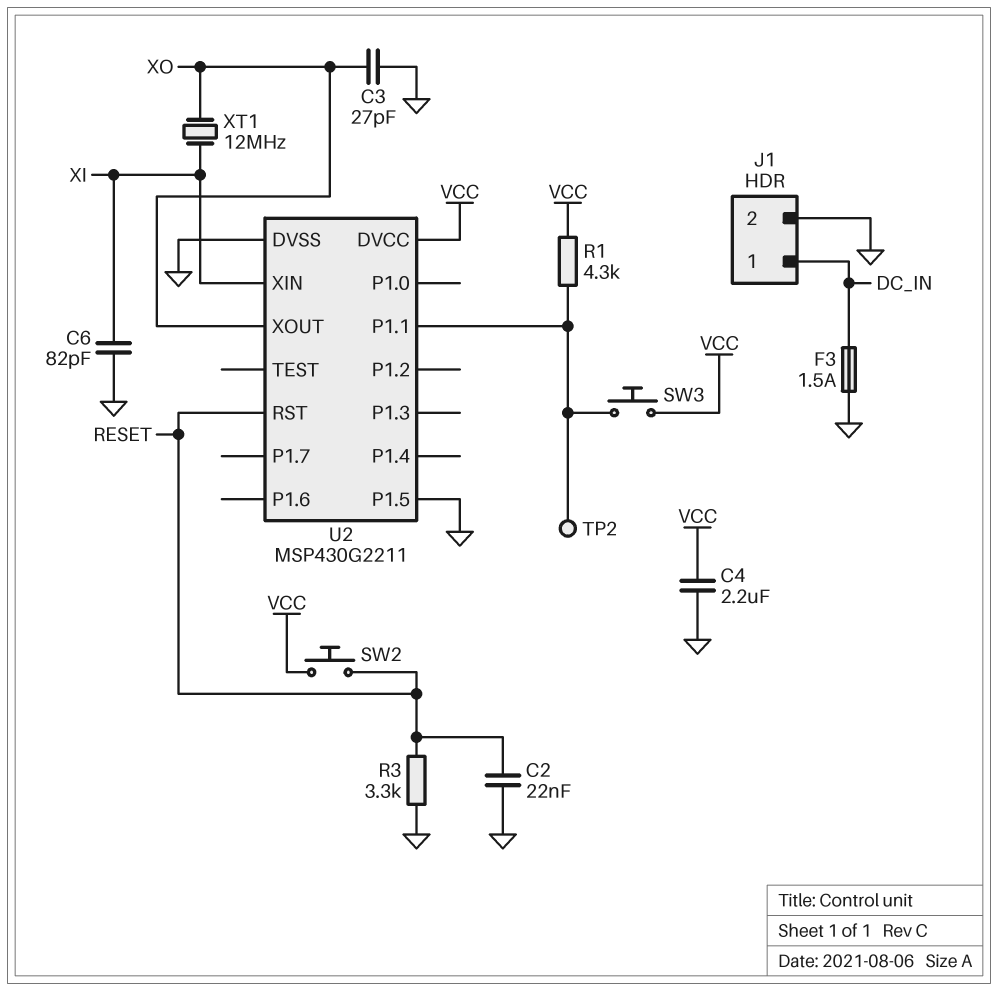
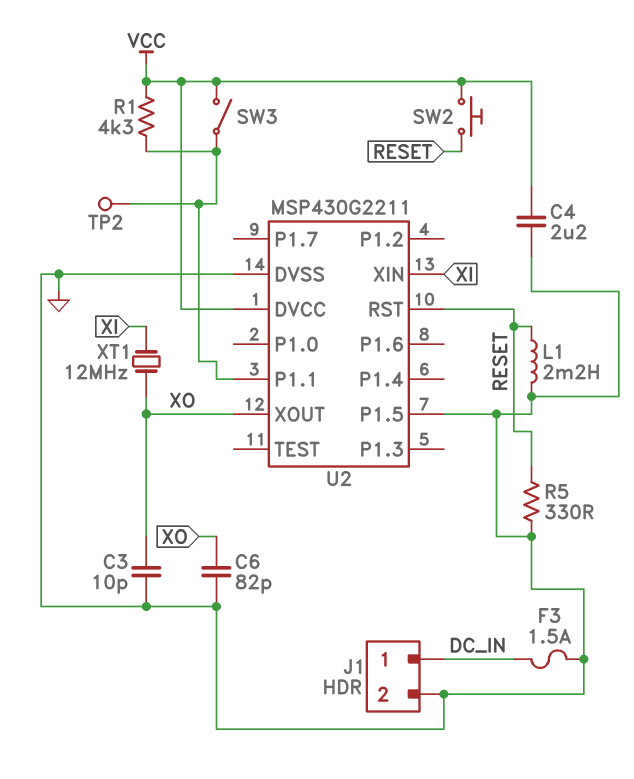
C2: 22nF (GND, RESET) -> none
C3: 27pF (GND, XO) -> 10pF (GND, XO)
C6: 82pF (GND, XI) -> 82pF (GND, XO)
L1: none -> 2.2mH (GND, RESET)
R3: 3.3k (GND, RESET) -> none
R5: none -> 330 (GND, RESET)
SW3: button (U2/P1.1, VCC) -> switch (U2/P1.1, VCC)

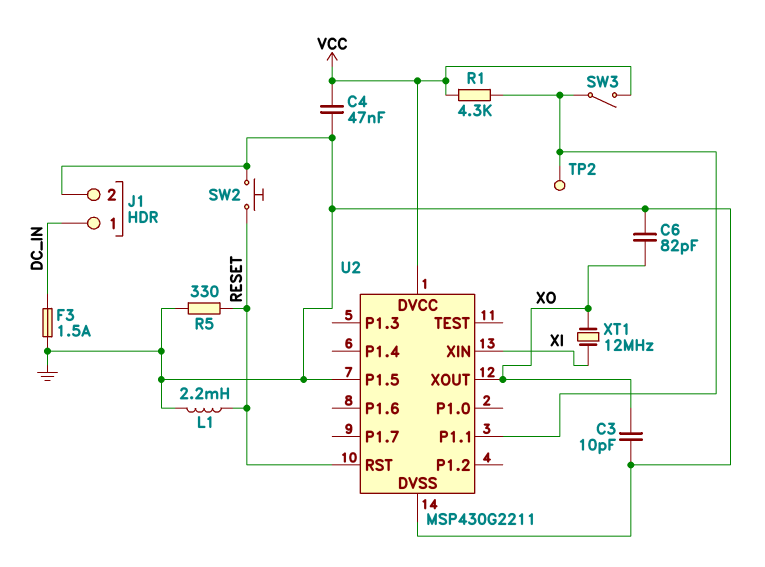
C4: 2.2uF (GND, VCC) -> 47nF (GND, VCC)
SW2: button (RESET, VCC) -> button (GND, RESET)

